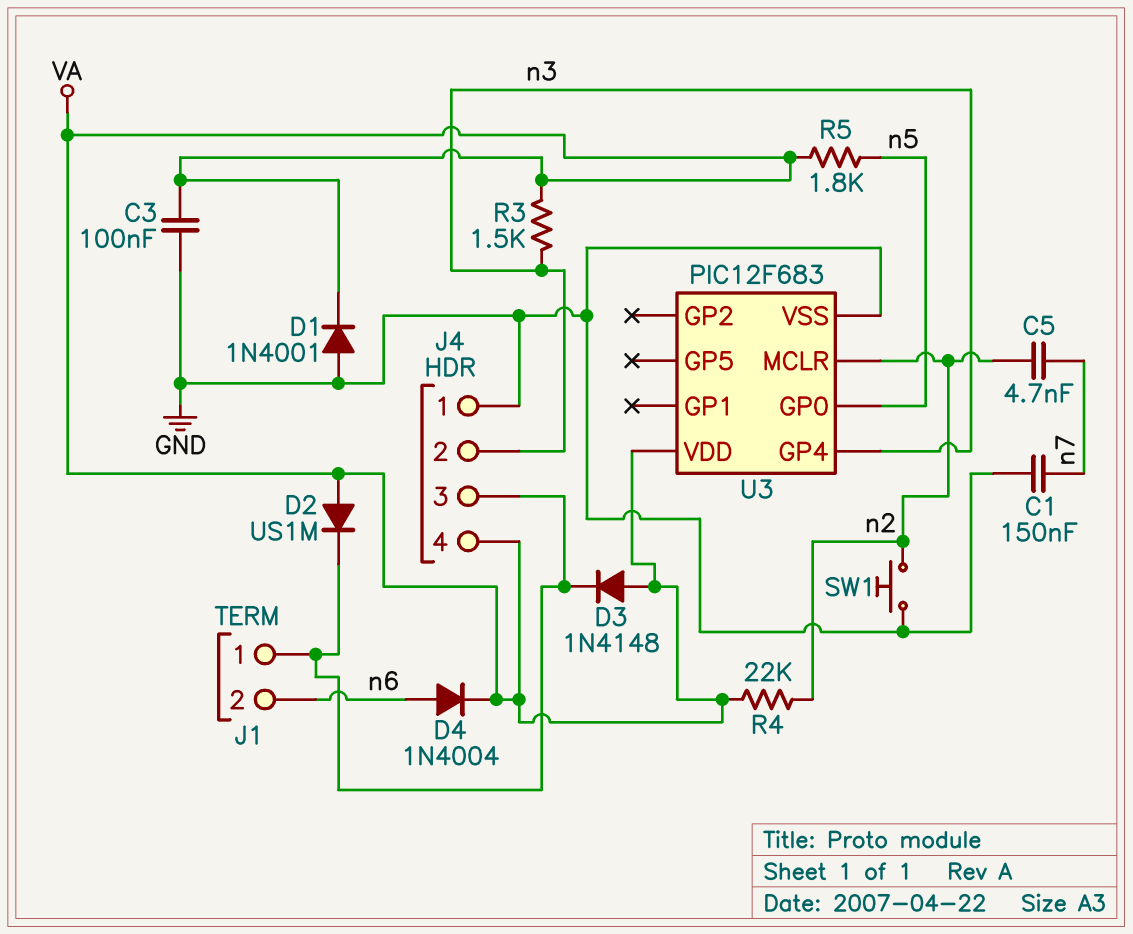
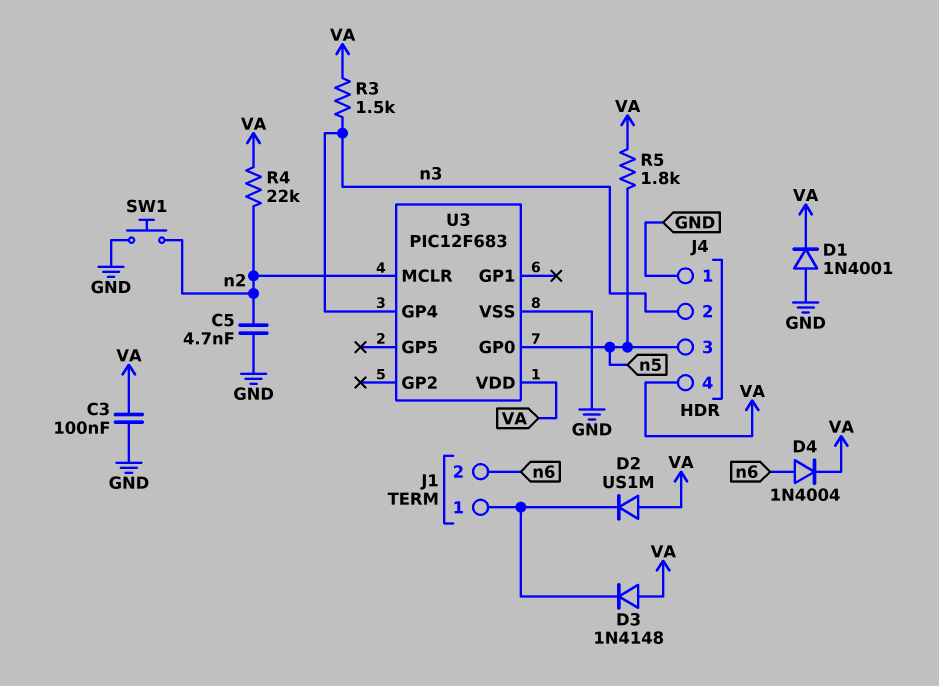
C1: 150nF (GND, n7) -> none
C5: 4.7nF (n2, n7) -> 4.7nF (GND, n2)
J4 pin 3: J1/1 -> n5

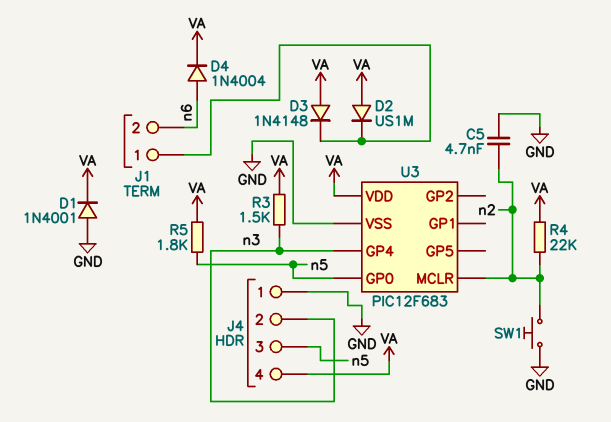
C3: 100nF (GND, VA) -> none

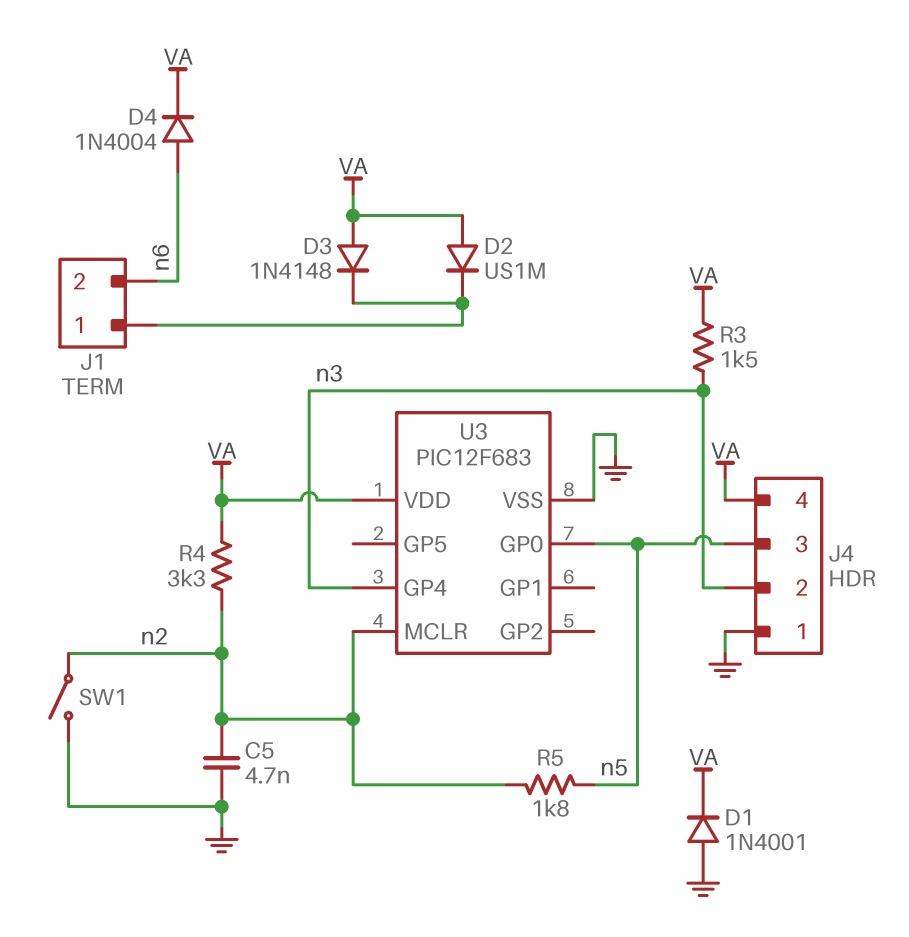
R4: 22k (VA, n2) -> 3.3k (VA, n2)
R5: 1.8k (VA, n5) -> 1.8k (n2, n5)
SW1: button (GND, n2) -> switch (GND, n2)

